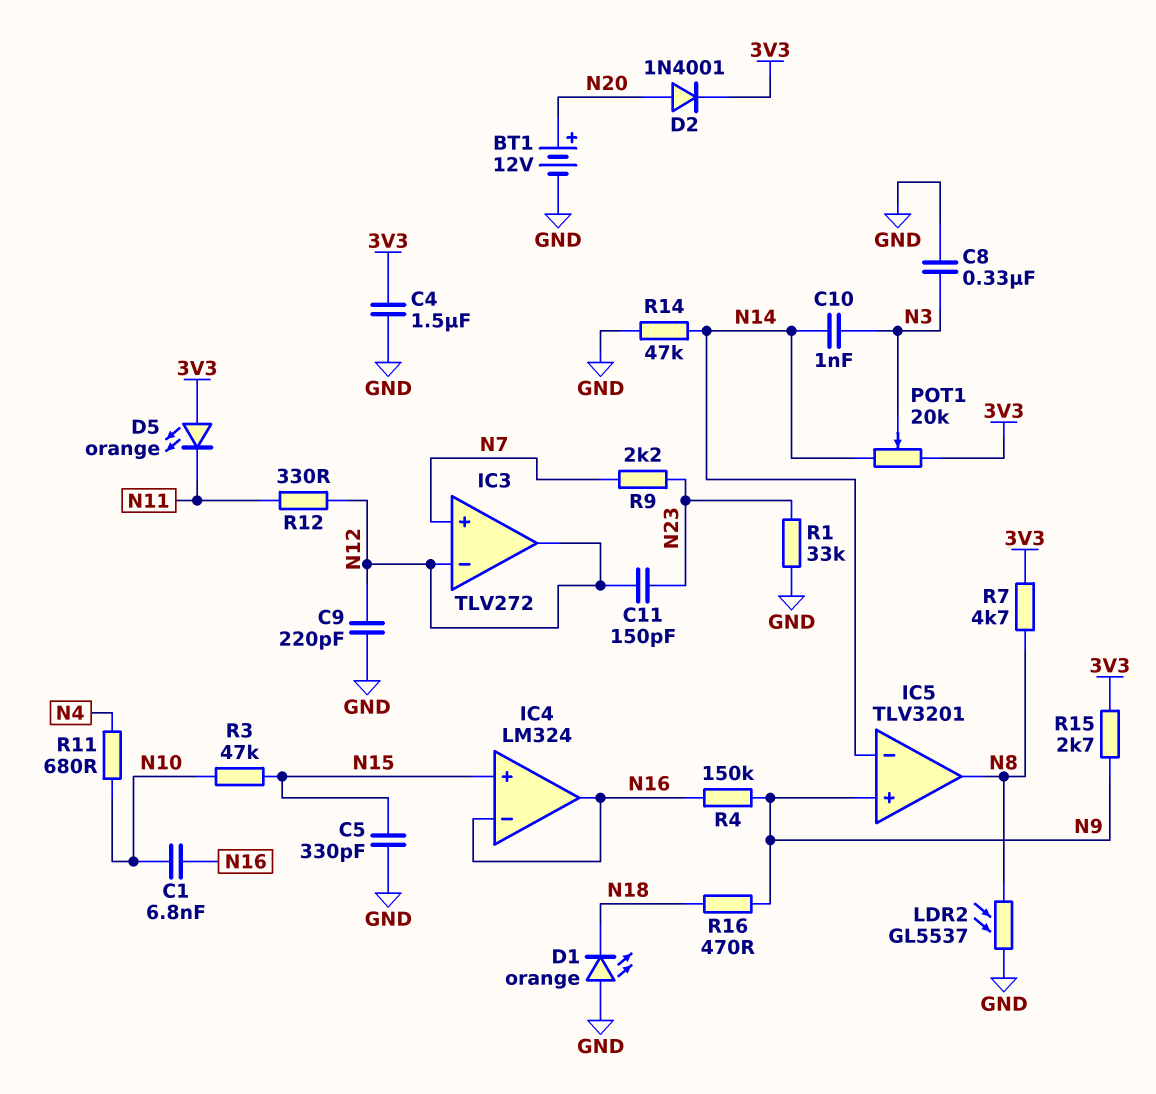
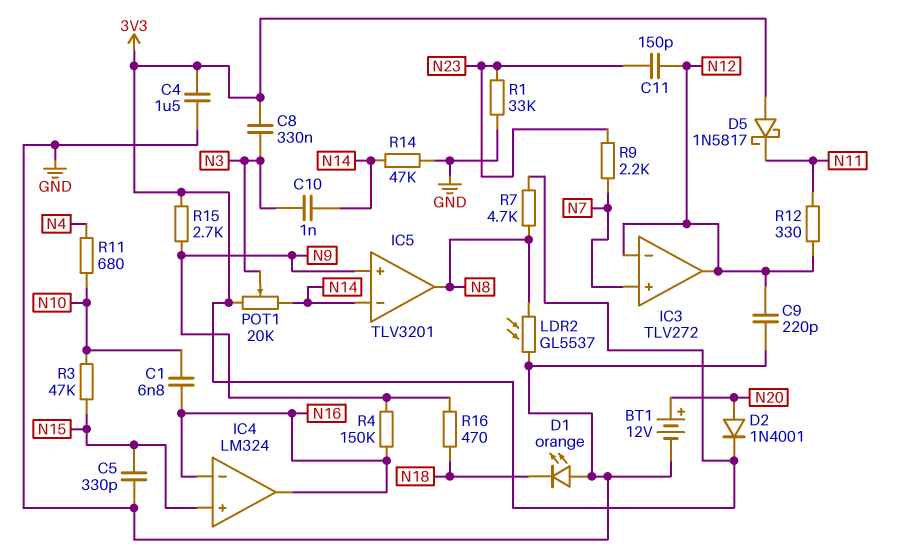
C8: 330nF (GND, N3) -> 330nF (3V3, N3)
D5: LED orange (A 3V3, K N11) -> schottky 1N5817 (A 3V3, K N11)

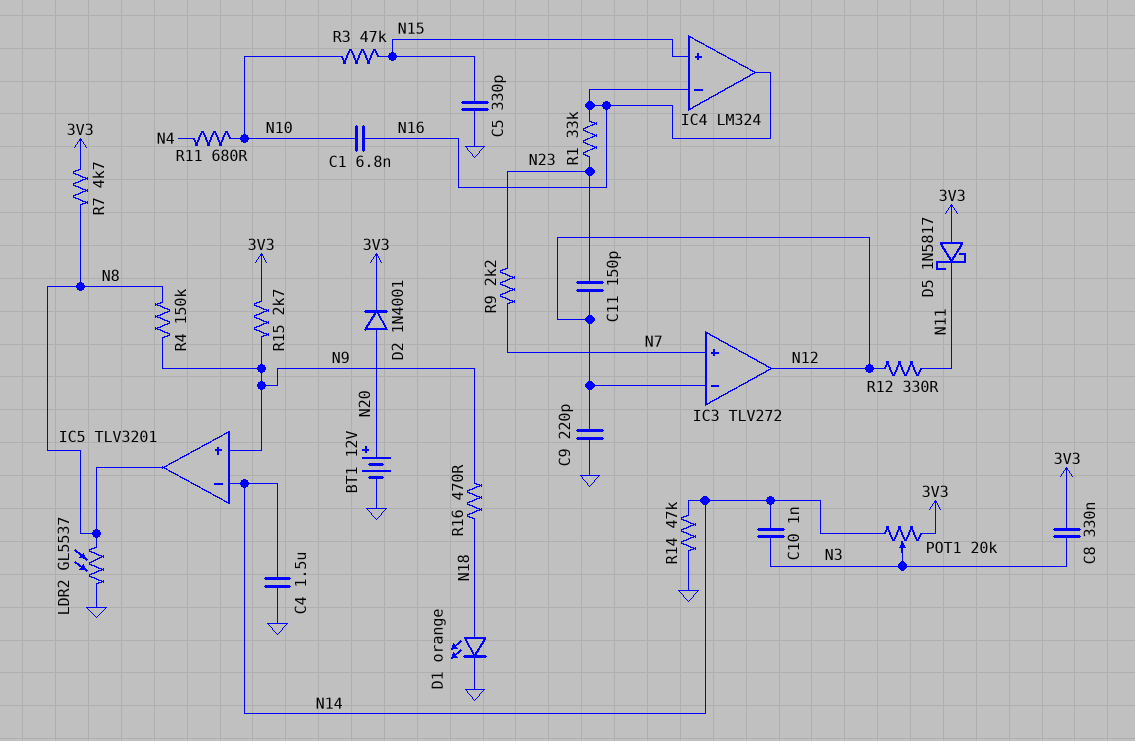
C4: 1.5uF (3V3, GND) -> 1.5uF (GND, N14)
D1: LED orange (A GND, K N18) -> LED orange (A N18, K GND)
R1: 33k (GND, N23) -> 33k (N16, N23)
R4: 150k (N9, N16) -> 150k (N8, N9)

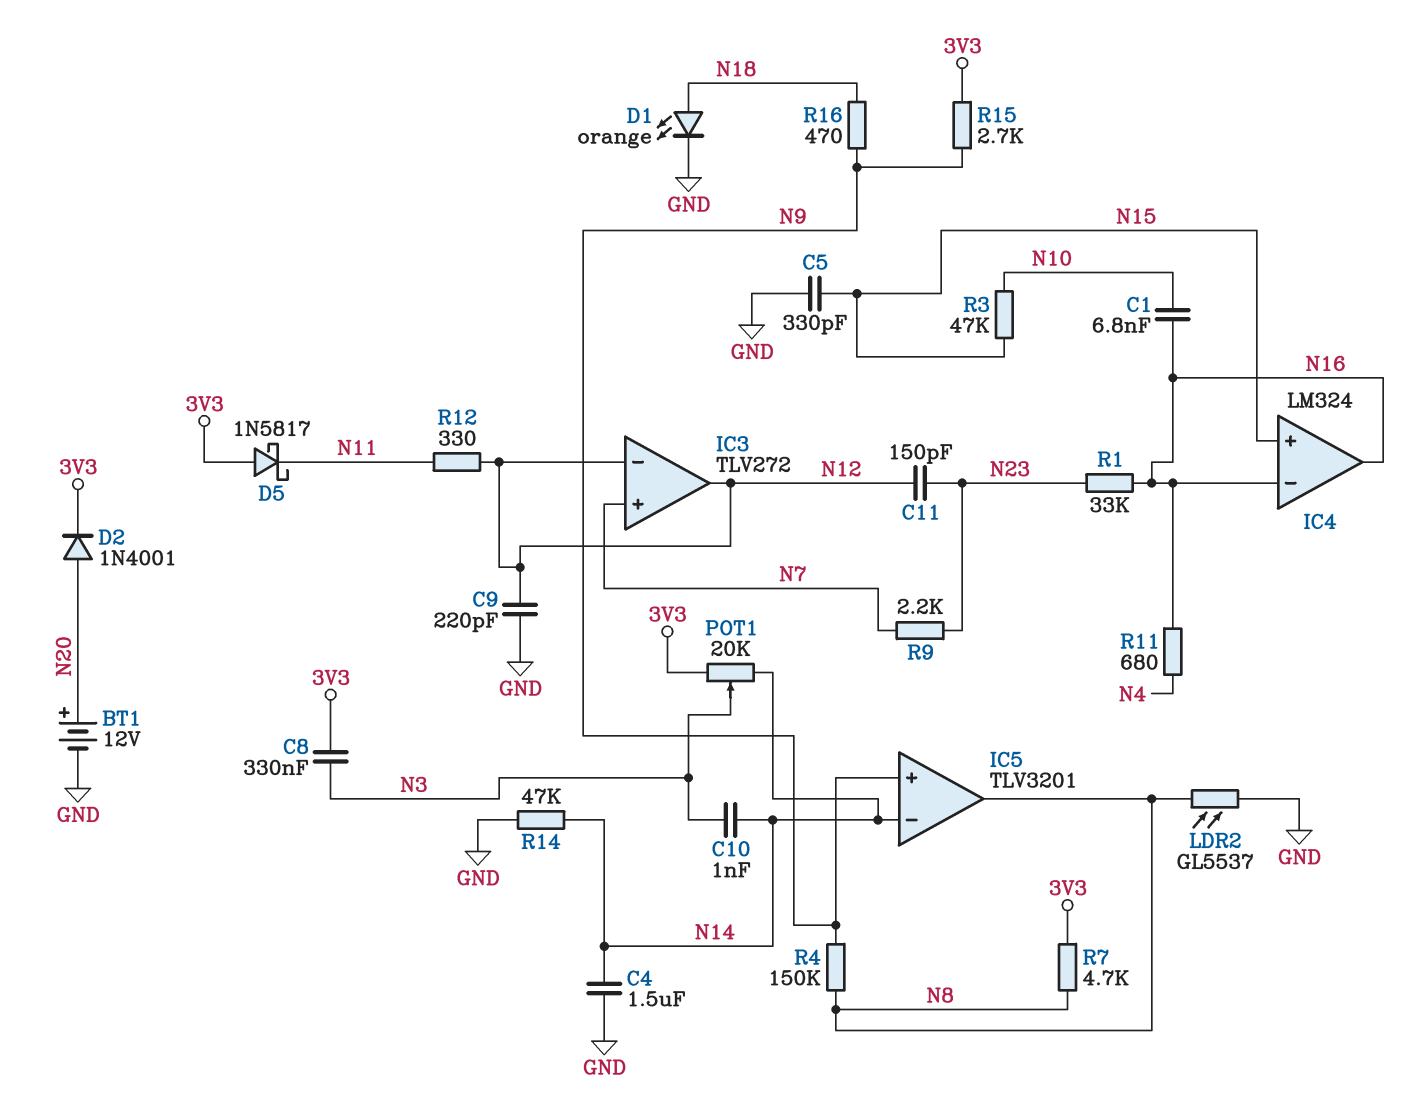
R11: 680 (N4, N10) -> 680 (N4, N16)

